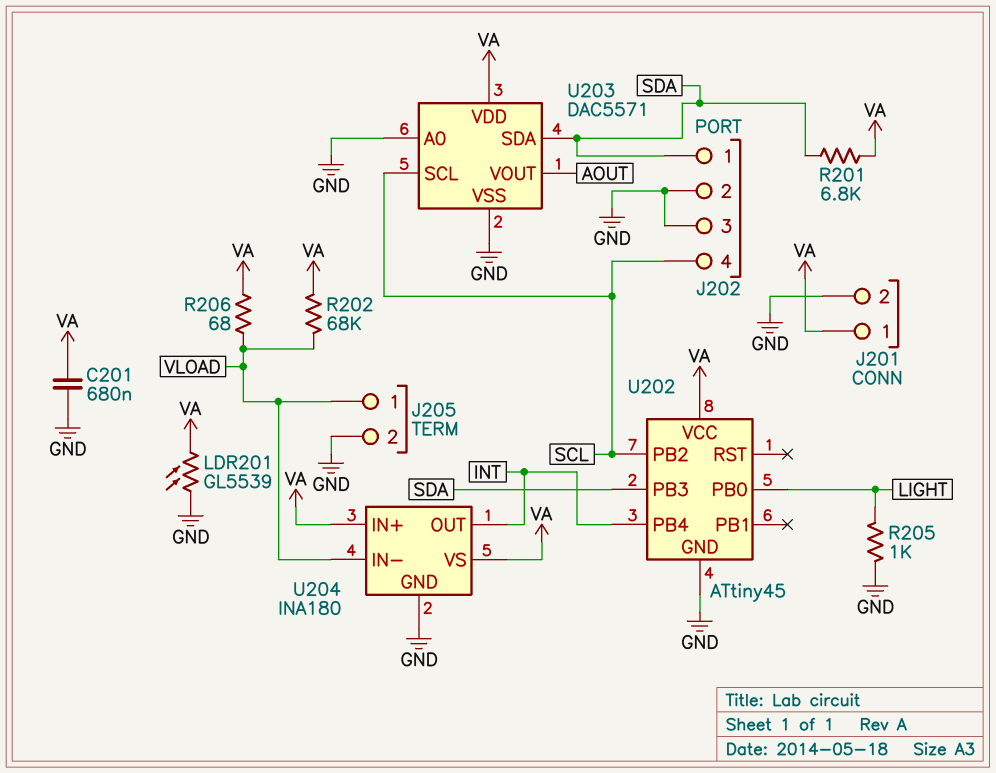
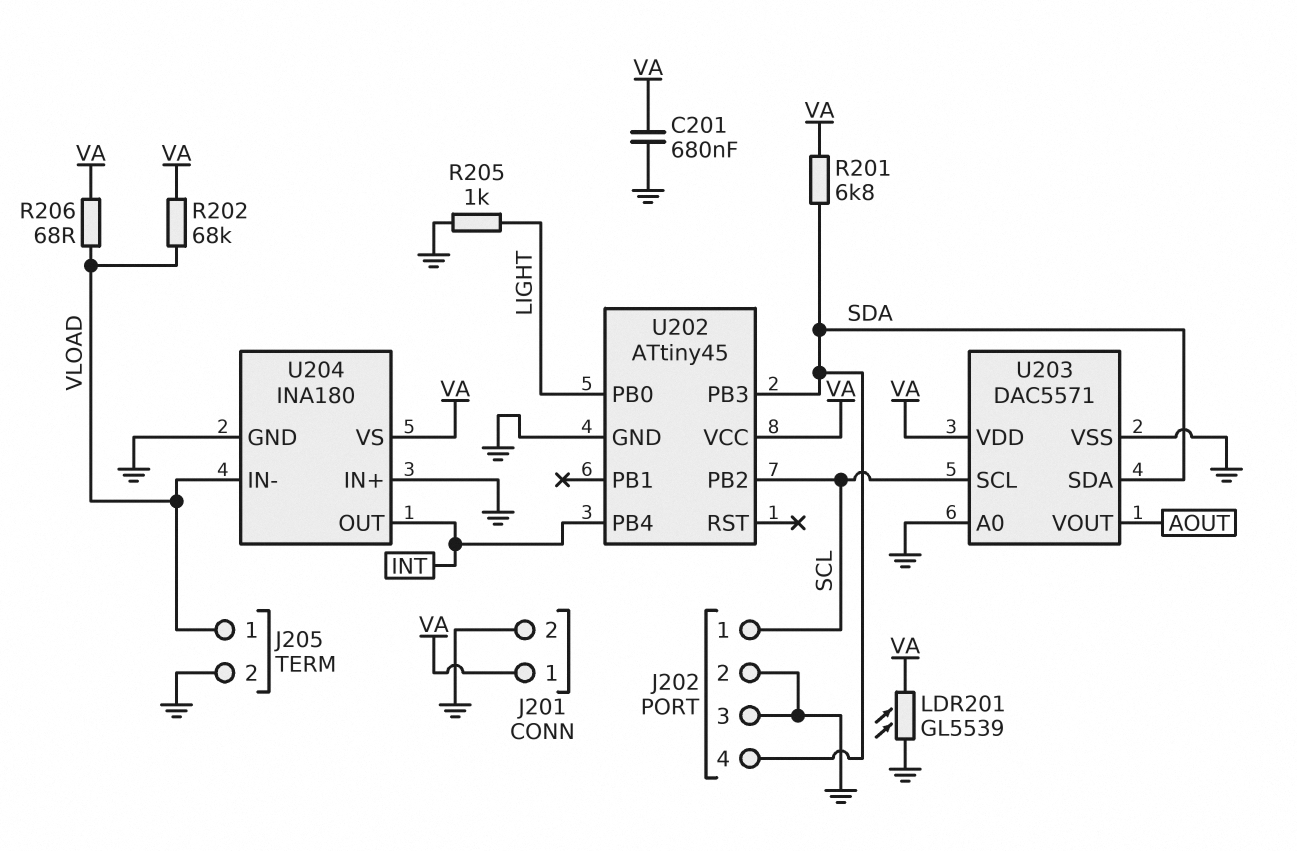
J202 pin 1: SDA -> SCL
J202 pin 4: SCL -> SDA
U204 pin IN+: VA -> GND

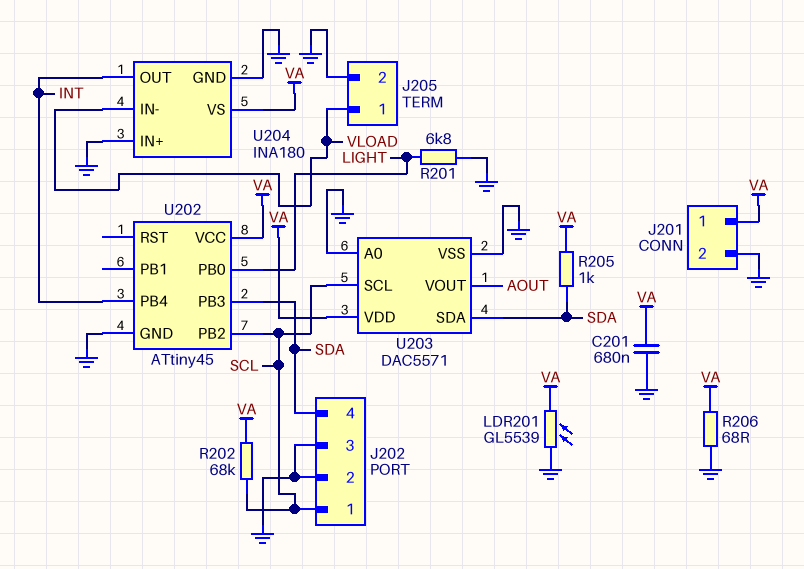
R201: 6.8k (SDA, VA) -> 6.8k (GND, LIGHT)
R202: 68k (VA, VLOAD) -> 68k (SCL, VA)
R205: 1k (GND, LIGHT) -> 1k (SDA, VA)
R206: 68 (VA, VLOAD) -> 68 (GND, VA)

